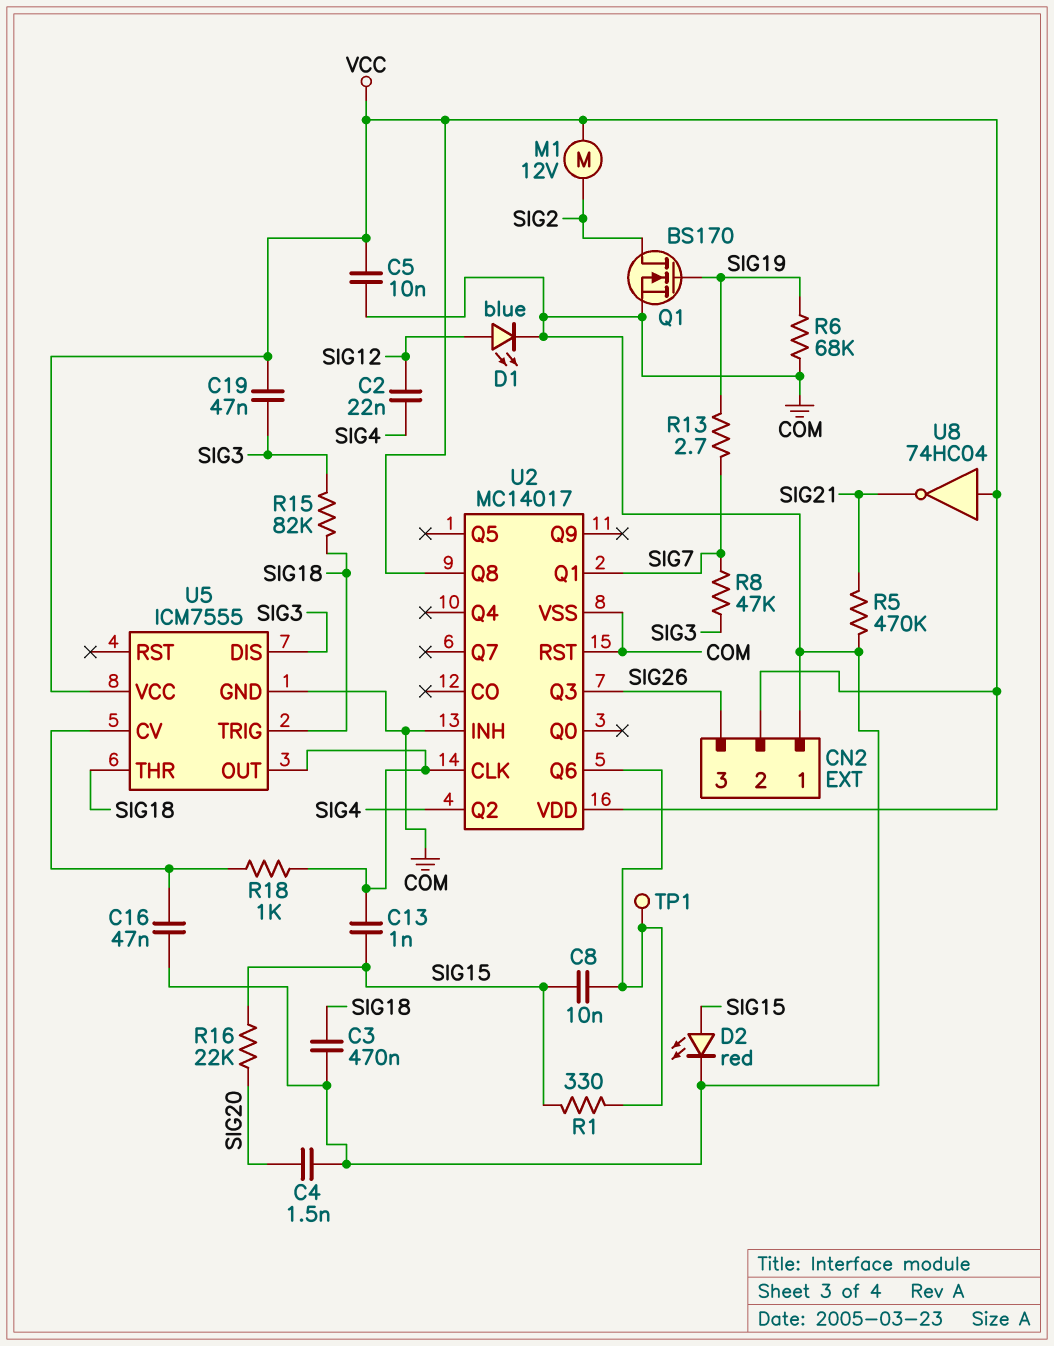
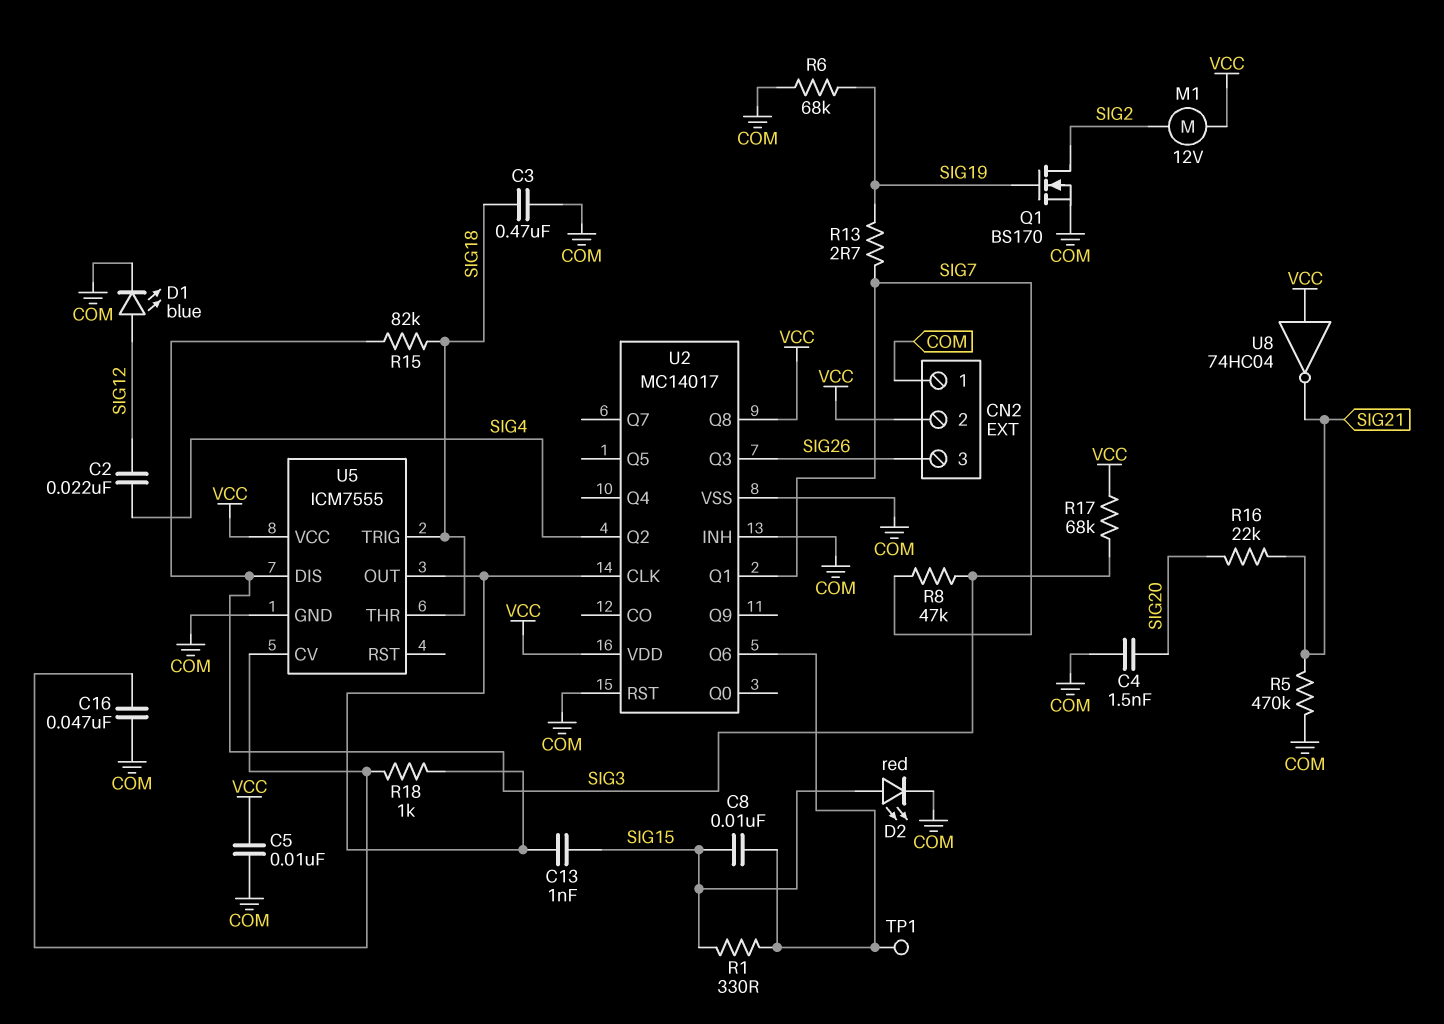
C19: 47nF (SIG3, VCC) -> none
R16: 22k (SIG15, SIG20) -> 22k (SIG20, SIG21)
R17: none -> 68k (SIG3, VCC)

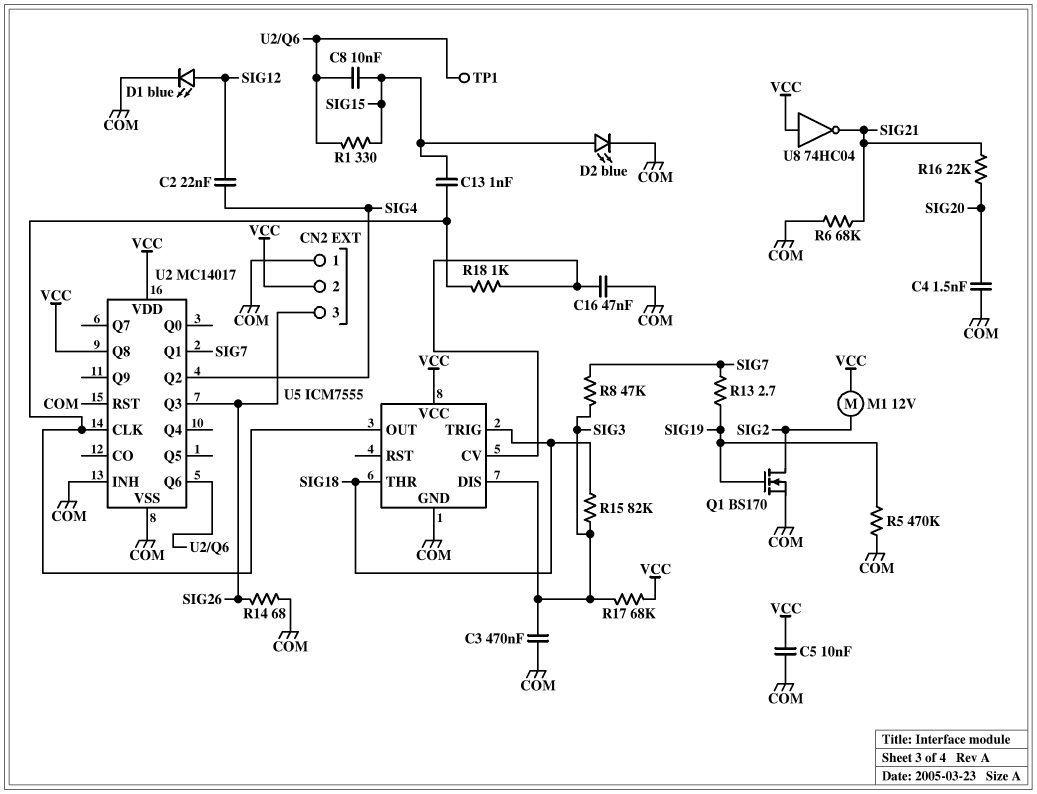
C3: 470nF (COM, SIG18) -> 470nF (COM, SIG3)
D2: LED red (A SIG15, K COM) -> LED blue (A SIG15, K COM)
R5: 470k (COM, SIG21) -> 470k (COM, SIG19)
R6: 68k (COM, SIG19) -> 68k (COM, SIG21)
R14: none -> 68 (COM, SIG26)

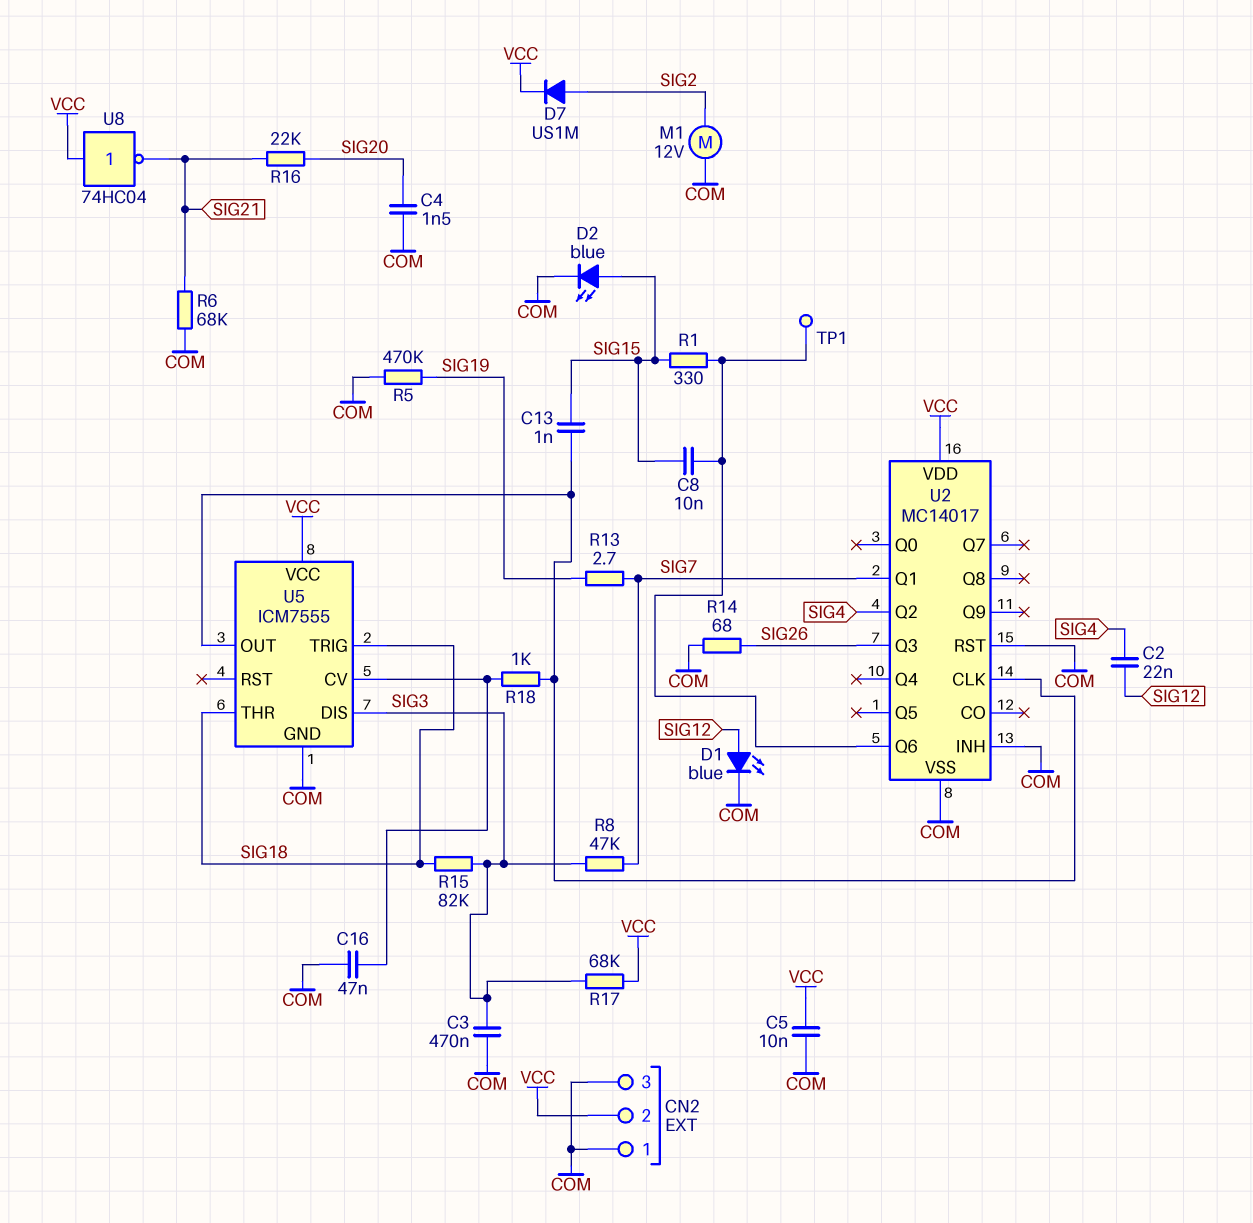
CN2 pin 3: SIG26 -> COM
D7: none -> diode US1M (A SIG2, K VCC)
M1: motor 12V (SIG2, VCC) -> motor 12V (COM, SIG2)
Q1: NMOS BS170 (G SIG19, D SIG2, S COM) -> none
U2 pin Q8: VCC -> none

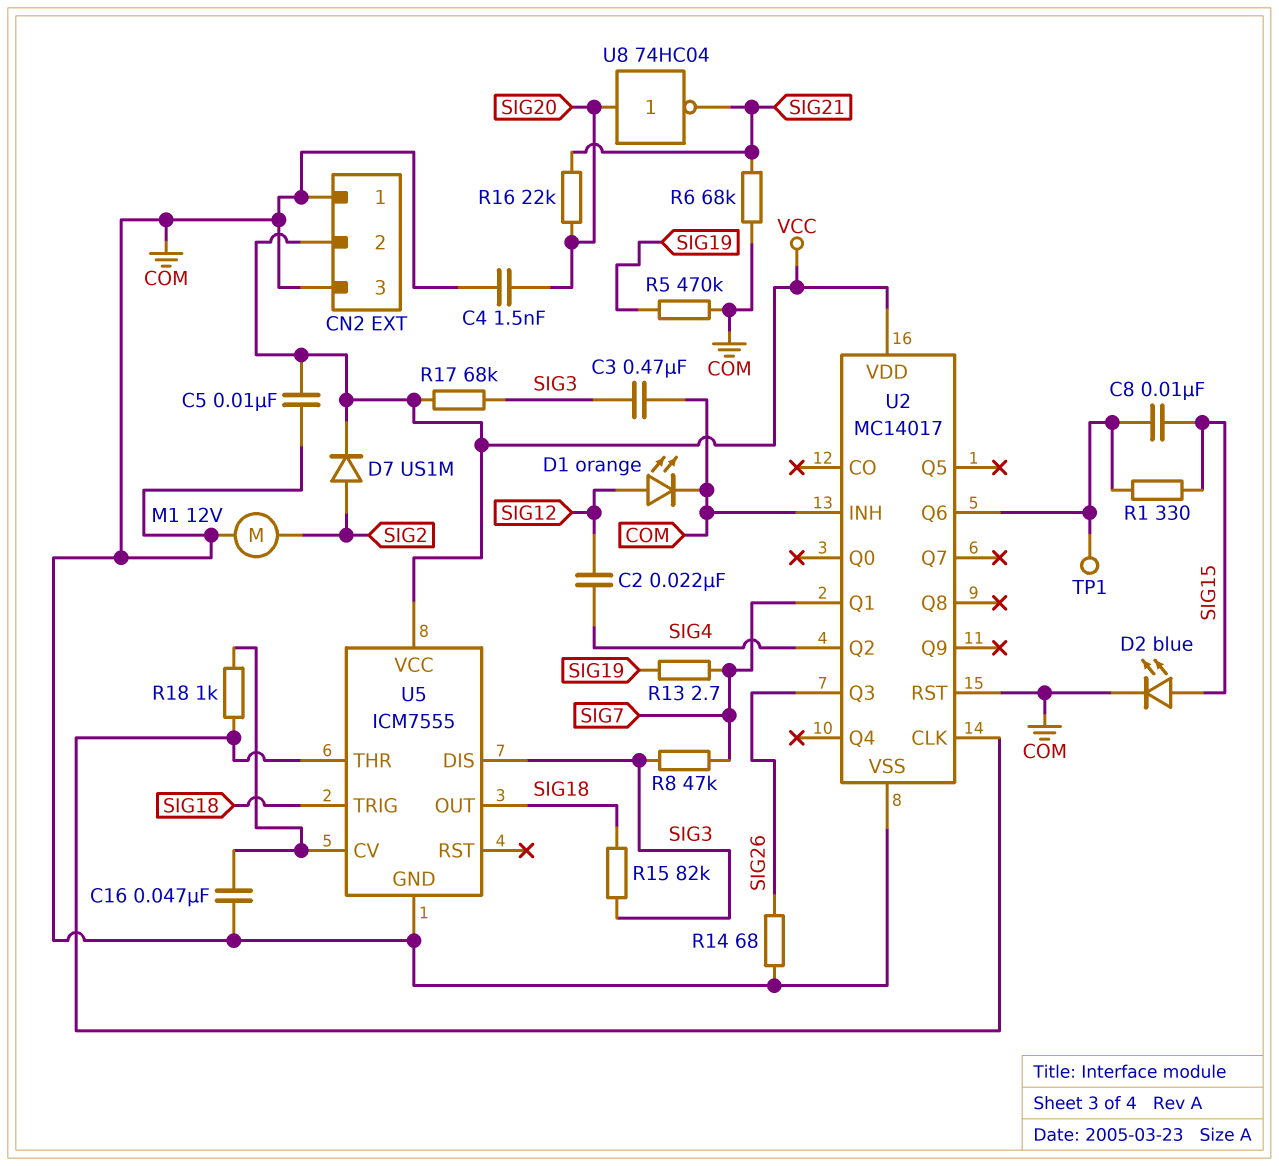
C13: 1nF (SIG15, U2/CLK) -> none
D1: LED blue (A SIG12, K COM) -> LED orange (A SIG12, K COM)
U5 pin OUT: U2/CLK -> SIG18
U5 pin THR: SIG18 -> U2/CLK
U8: NOT 74HC04 (in VCC, out SIG21) -> NOT 74HC04 (in SIG20, out SIG21)

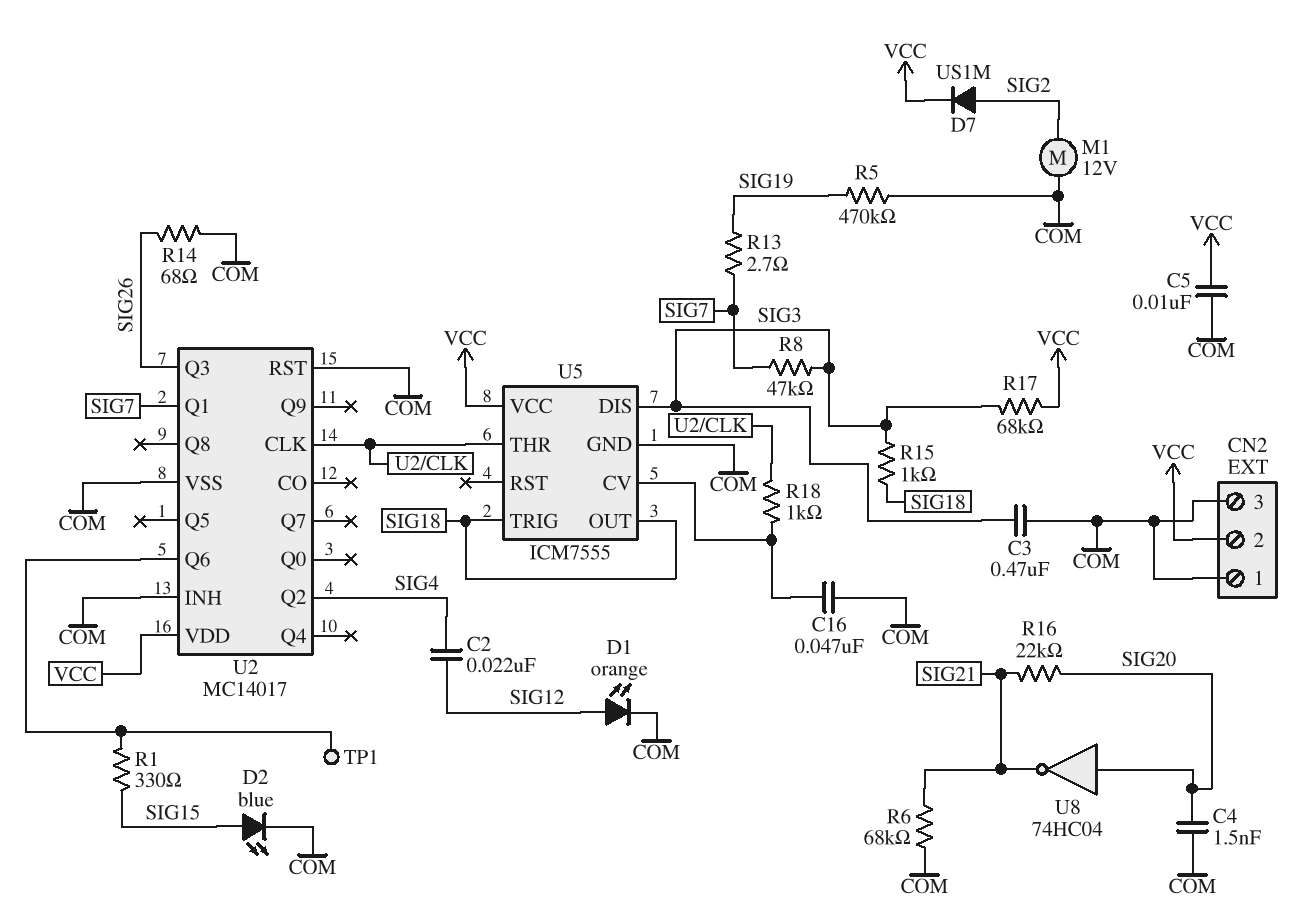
C8: 10nF (SIG15, U2/Q6) -> none
R15: 82k (SIG3, SIG18) -> 1k (SIG3, SIG18)

